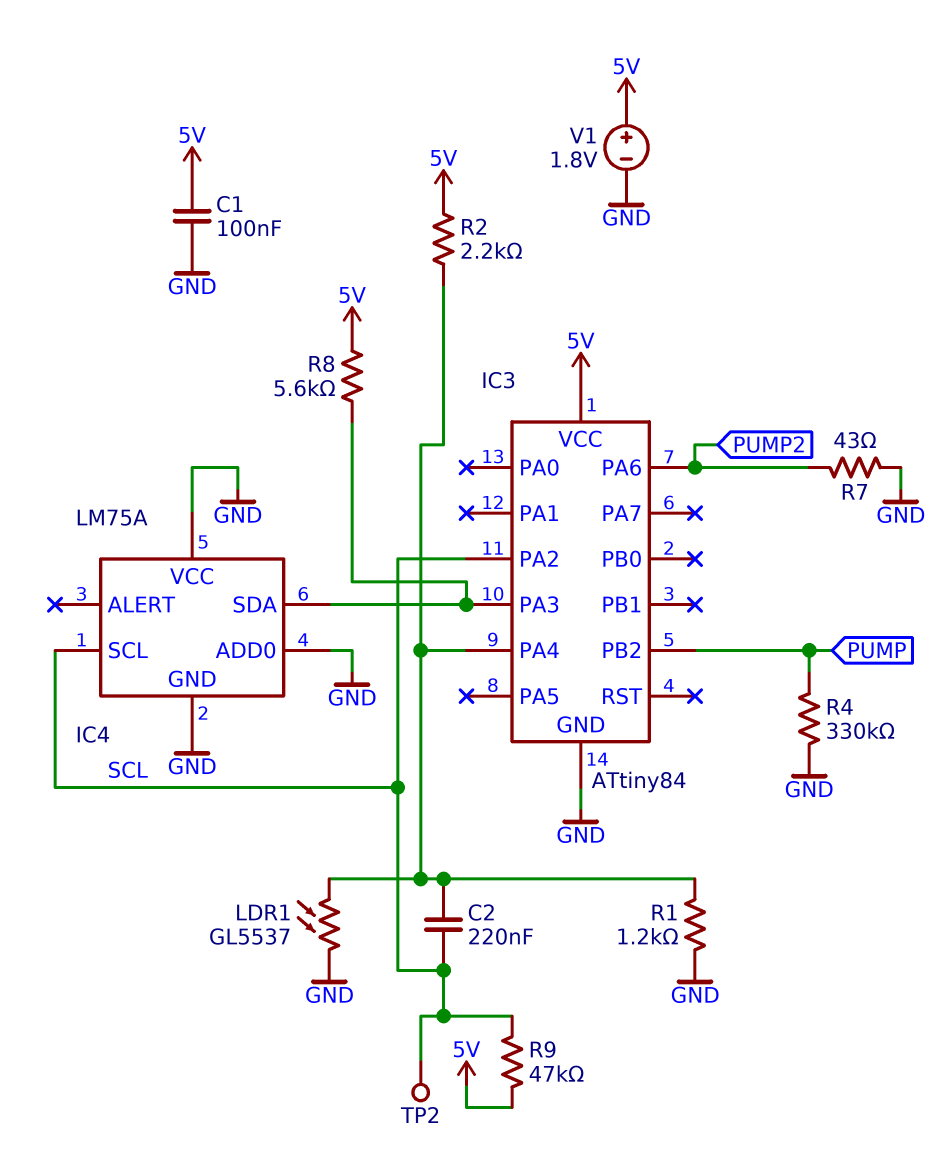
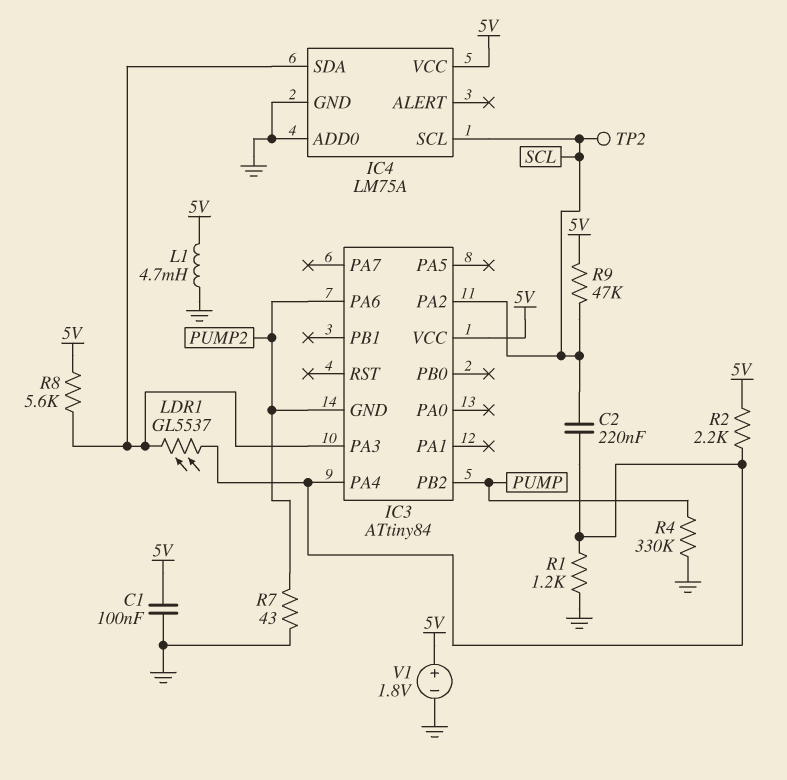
IC3 pin GND: GND -> PUMP2
IC4 pin VCC: GND -> 5V
L1: none -> 4.7mH (5V, GND)
LDR1: GL5537 (GND, IC3/PA4) -> GL5537 (IC3/PA3, IC3/PA4)

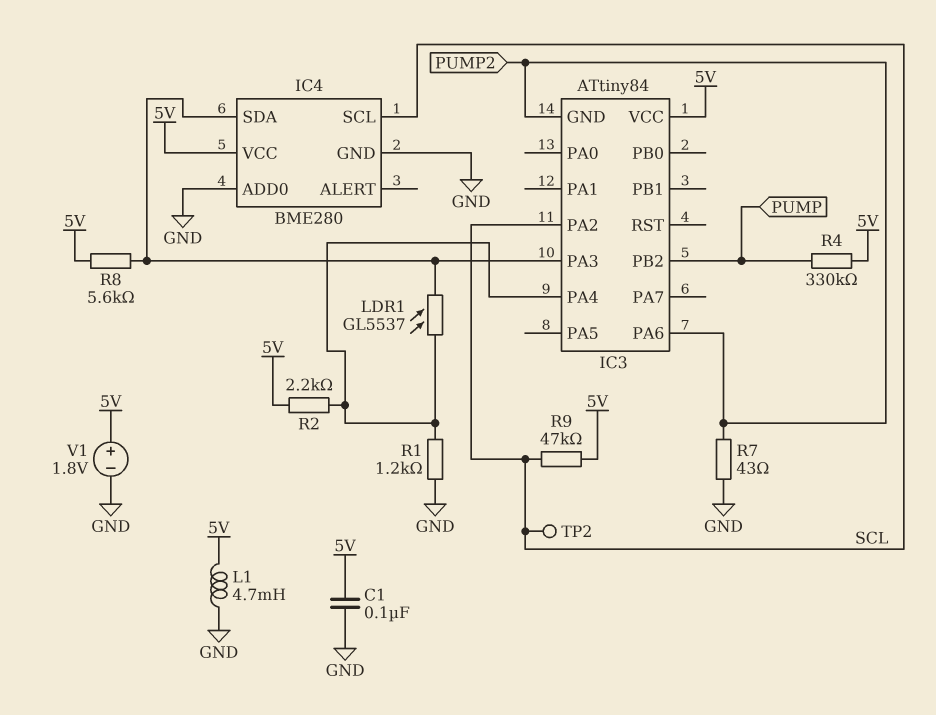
C2: 220nF (IC3/PA4, SCL) -> none
IC4: LM75A -> BME280
R4: 330k (GND, PUMP) -> 330k (5V, PUMP)

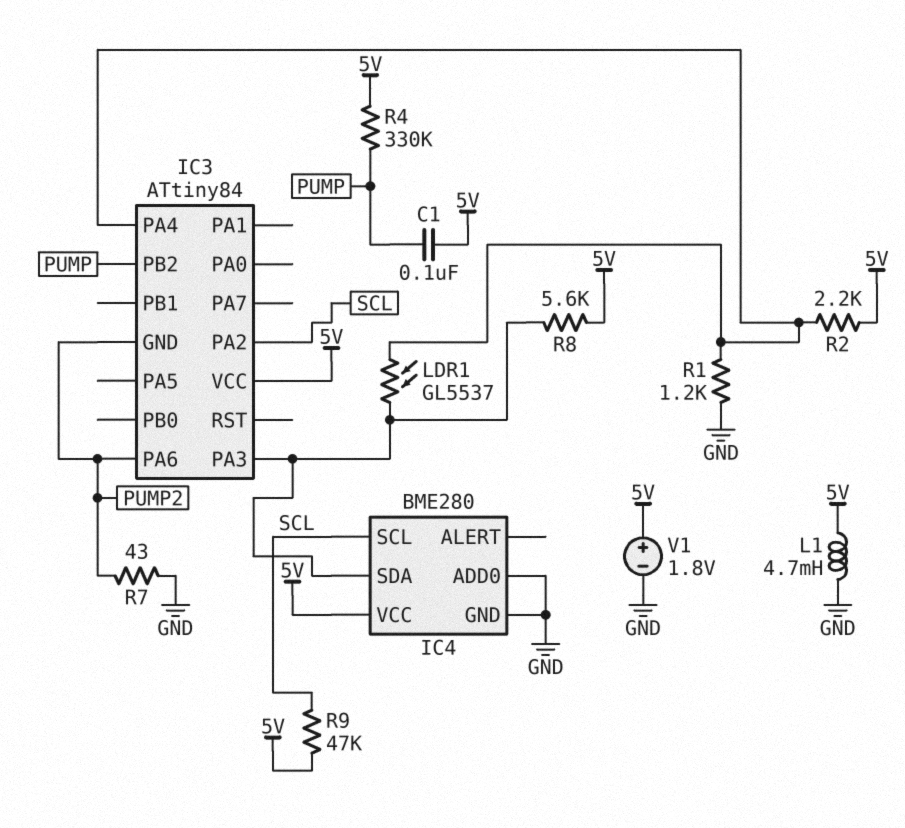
C1: 100nF (5V, GND) -> 100nF (5V, PUMP)
TP2: test point (SCL) -> none

